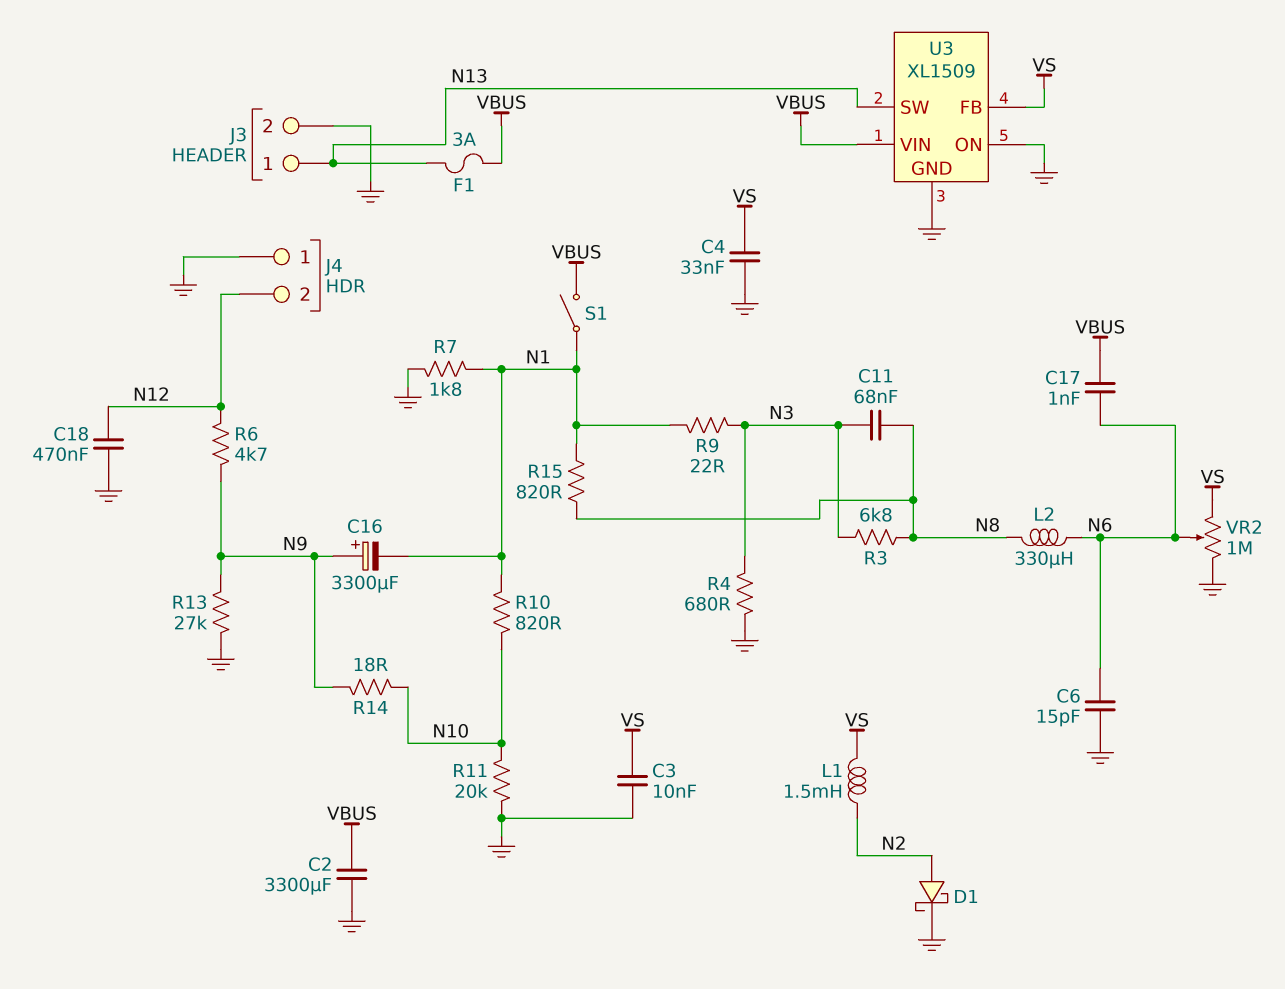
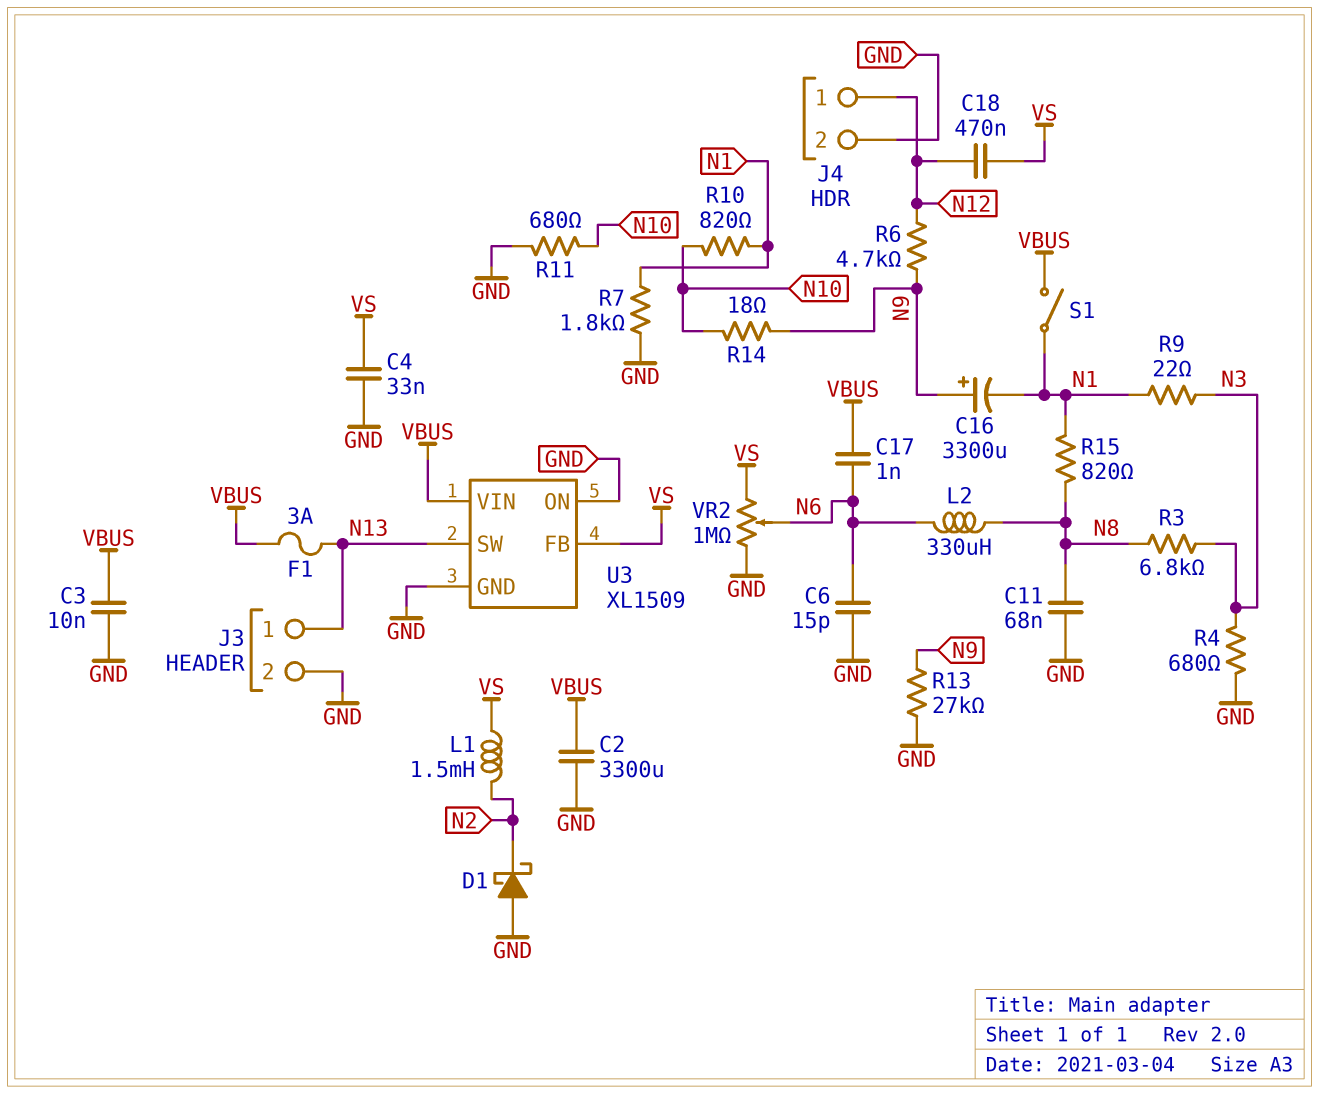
C3: 10nF (GND, VS) -> 10nF (GND, VBUS)
C11: 68nF (N3, N8) -> 68nF (GND, N8)
C18: 470nF (GND, N12) -> 470nF (N12, VS)
D1: schottky (A N2, K GND) -> schottky (A GND, K N2)
J4 pin 1: GND -> N12
J4 pin 2: N12 -> GND
R11: 20k (GND, N10) -> 680 (GND, N10)

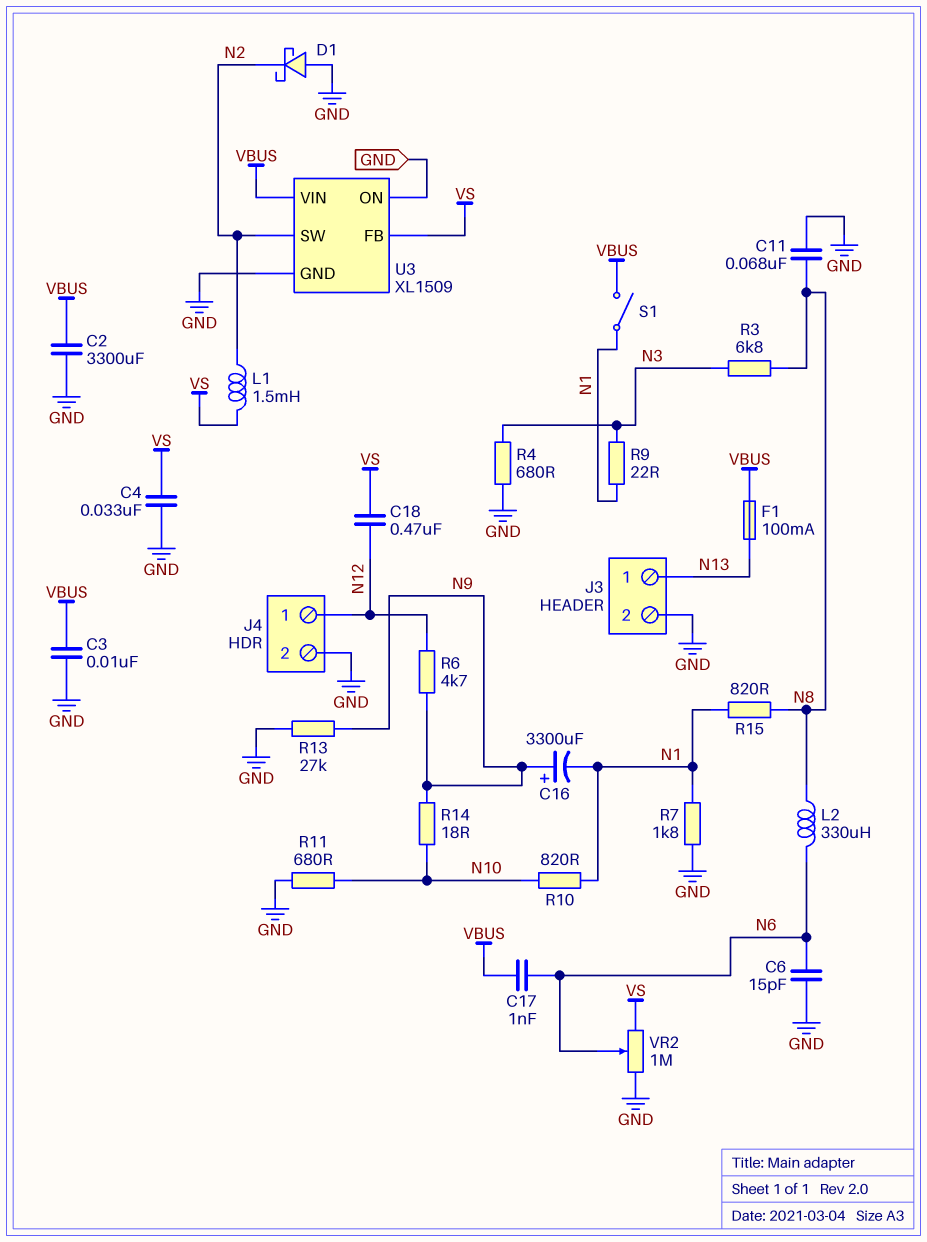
F1: 3A (N13, VBUS) -> 100mA (N13, VBUS)
U3 pin SW: N13 -> N2

